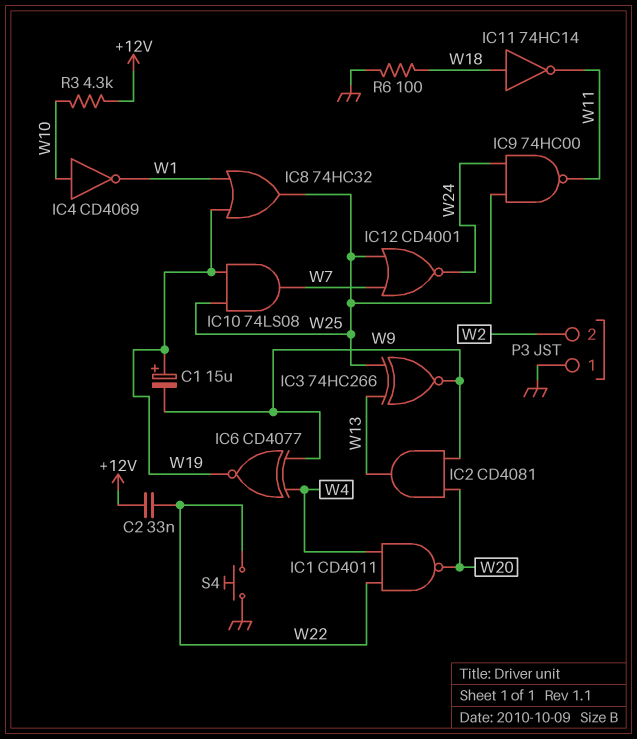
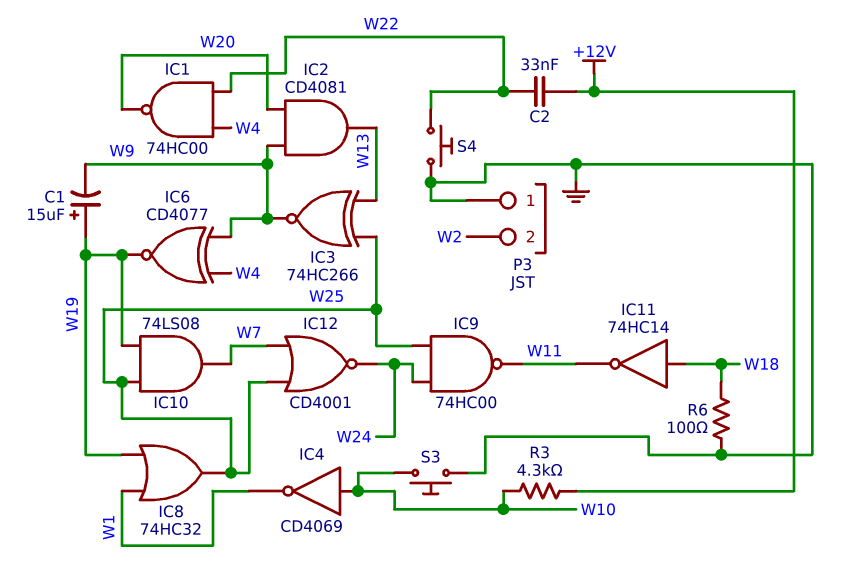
IC1: NAND CD4011 (in W4, in W22, out W20) -> NAND 74HC00 (in W4, in W22, out W20)
S3: none -> button (GND, W10)

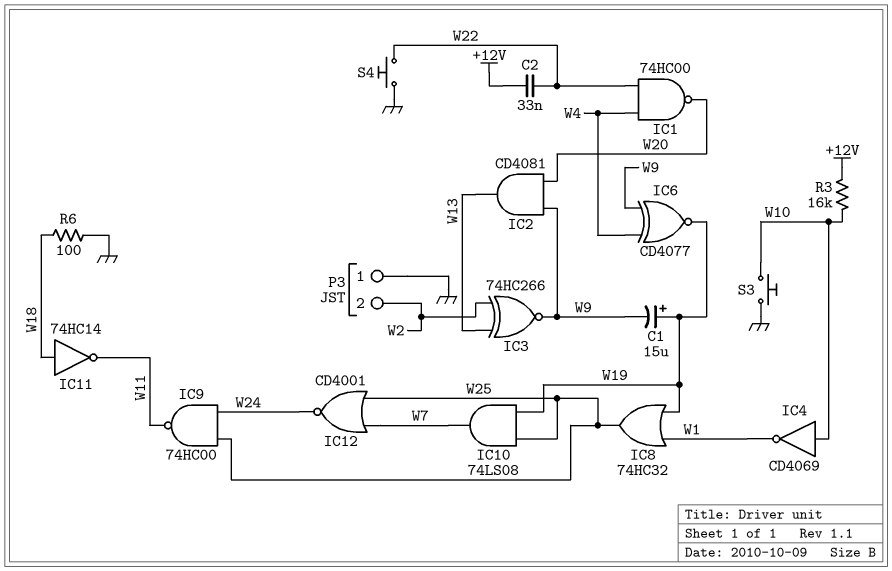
IC3: XNOR 74HC266 (in W13, in W25, out W9) -> XNOR 74HC266 (in W2, in W13, out W9)
R3: 4.3k (+12V, W10) -> 16k (+12V, W10)

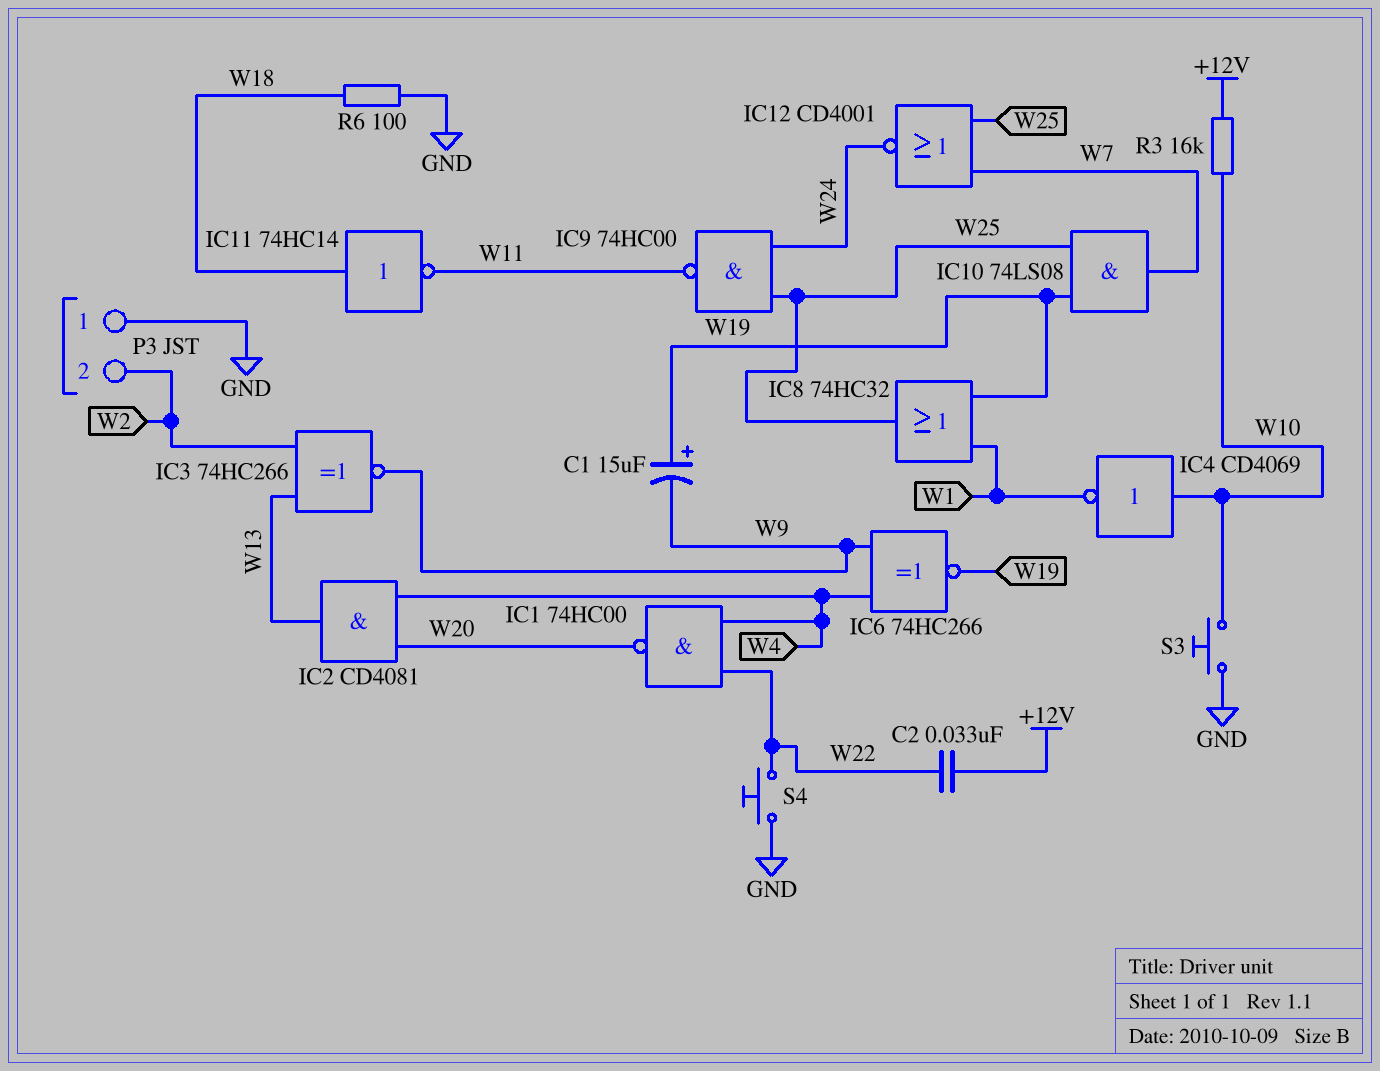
IC2: AND CD4081 (in W9, in W20, out W13) -> AND CD4081 (in W4, in W20, out W13)
IC6: XNOR CD4077 (in W4, in W9, out W19) -> XNOR 74HC266 (in W4, in W9, out W19)

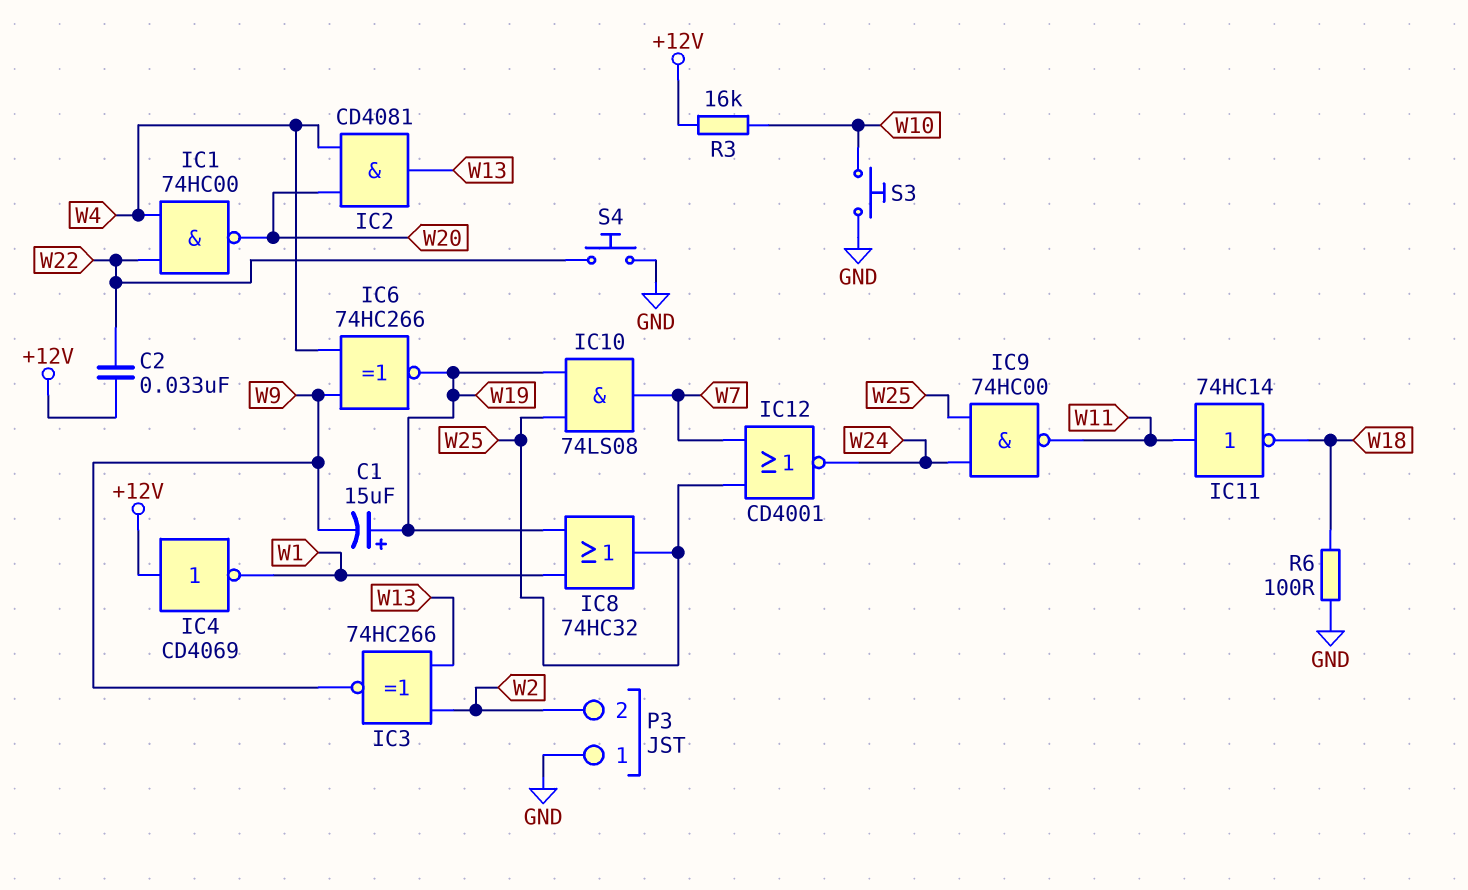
IC4: NOT CD4069 (in W10, out W1) -> NOT CD4069 (in +12V, out W1)
IC11: NOT 74HC14 (in W18, out W11) -> NOT 74HC14 (in W11, out W18)

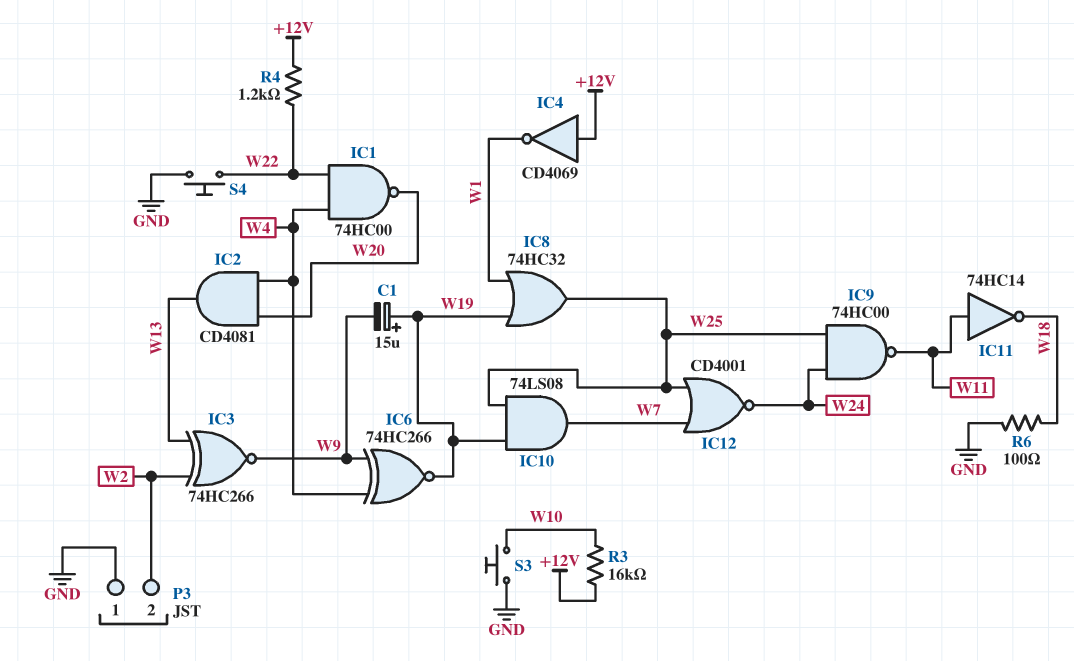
C2: 33nF (+12V, W22) -> none
R4: none -> 1.2k (+12V, W22)

